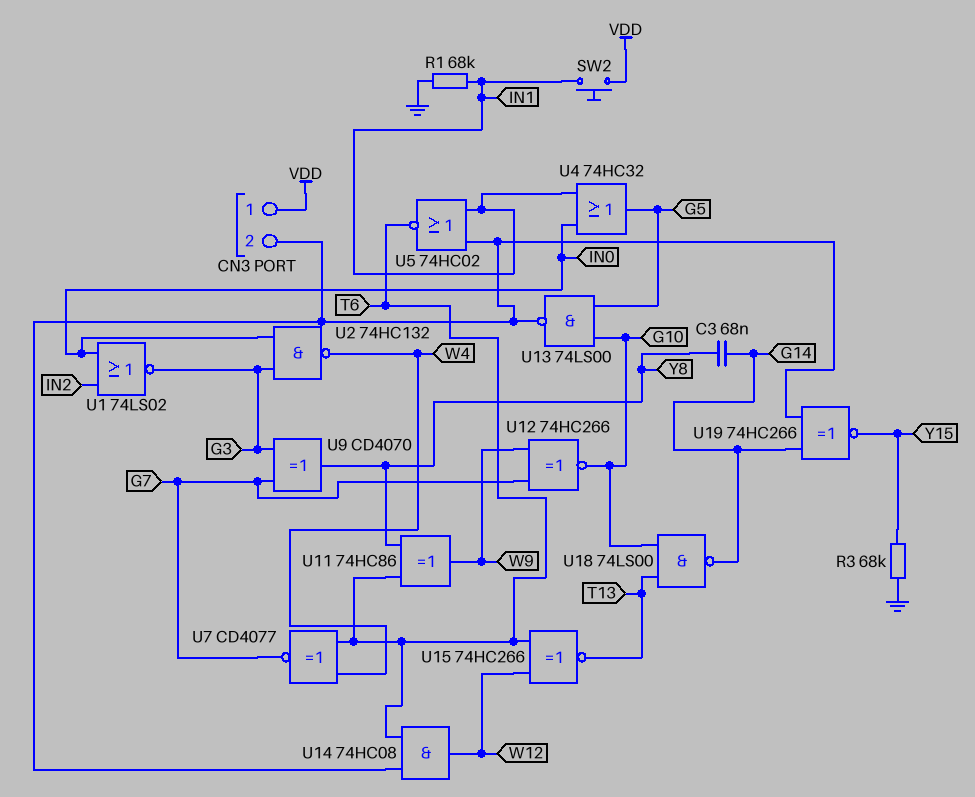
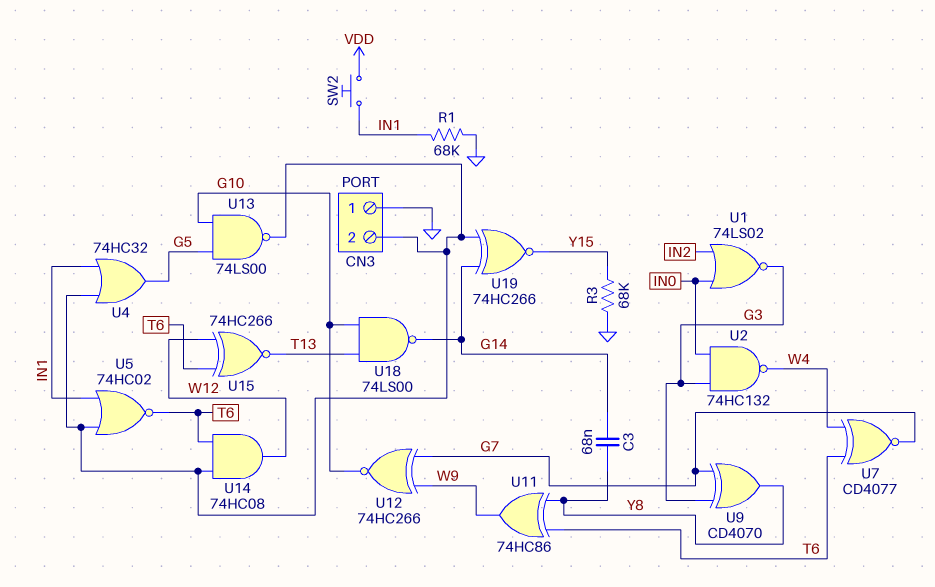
CN3 pin 1: VDD -> GND
U4: OR 74HC32 (in IN0, in IN1, out G5) -> OR 74HC32 (in CN3/2, in IN1, out G5)

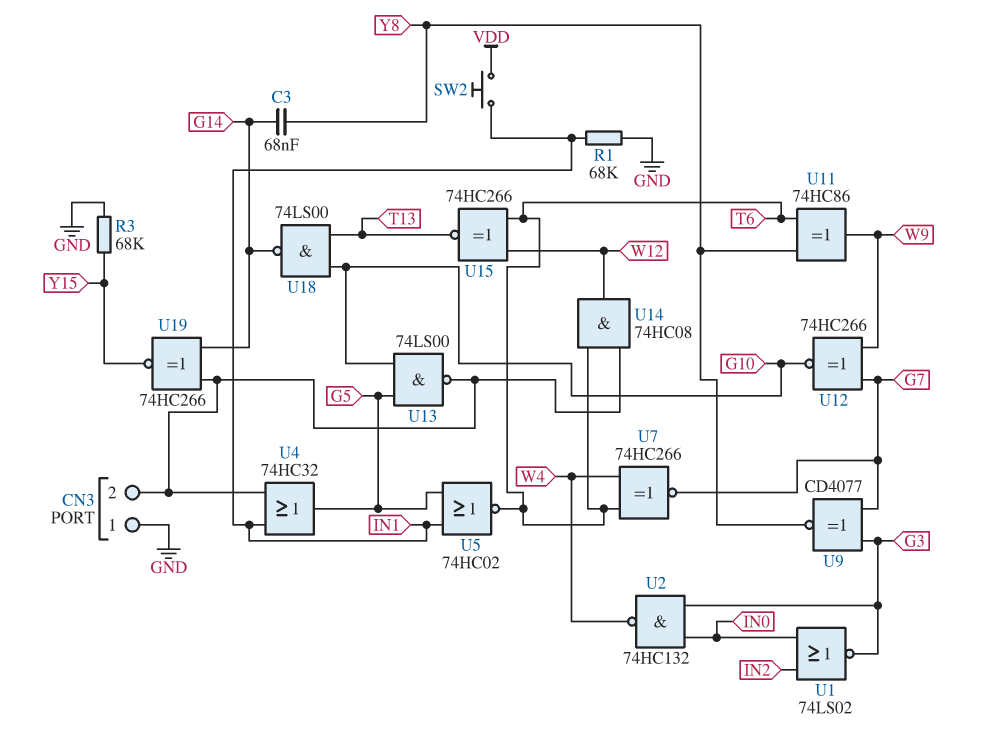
U5: NOR 74HC02 (in CN3/2, in IN1, out T6) -> NOR 74HC02 (in G5, in IN1, out T6)
U7: XNOR CD4077 (in T6, in W4, out G7) -> XNOR 74HC266 (in T6, in W4, out G7)
U9: XOR CD4070 (in G3, in G7, out Y8) -> XNOR CD4077 (in G3, in G7, out Y8)

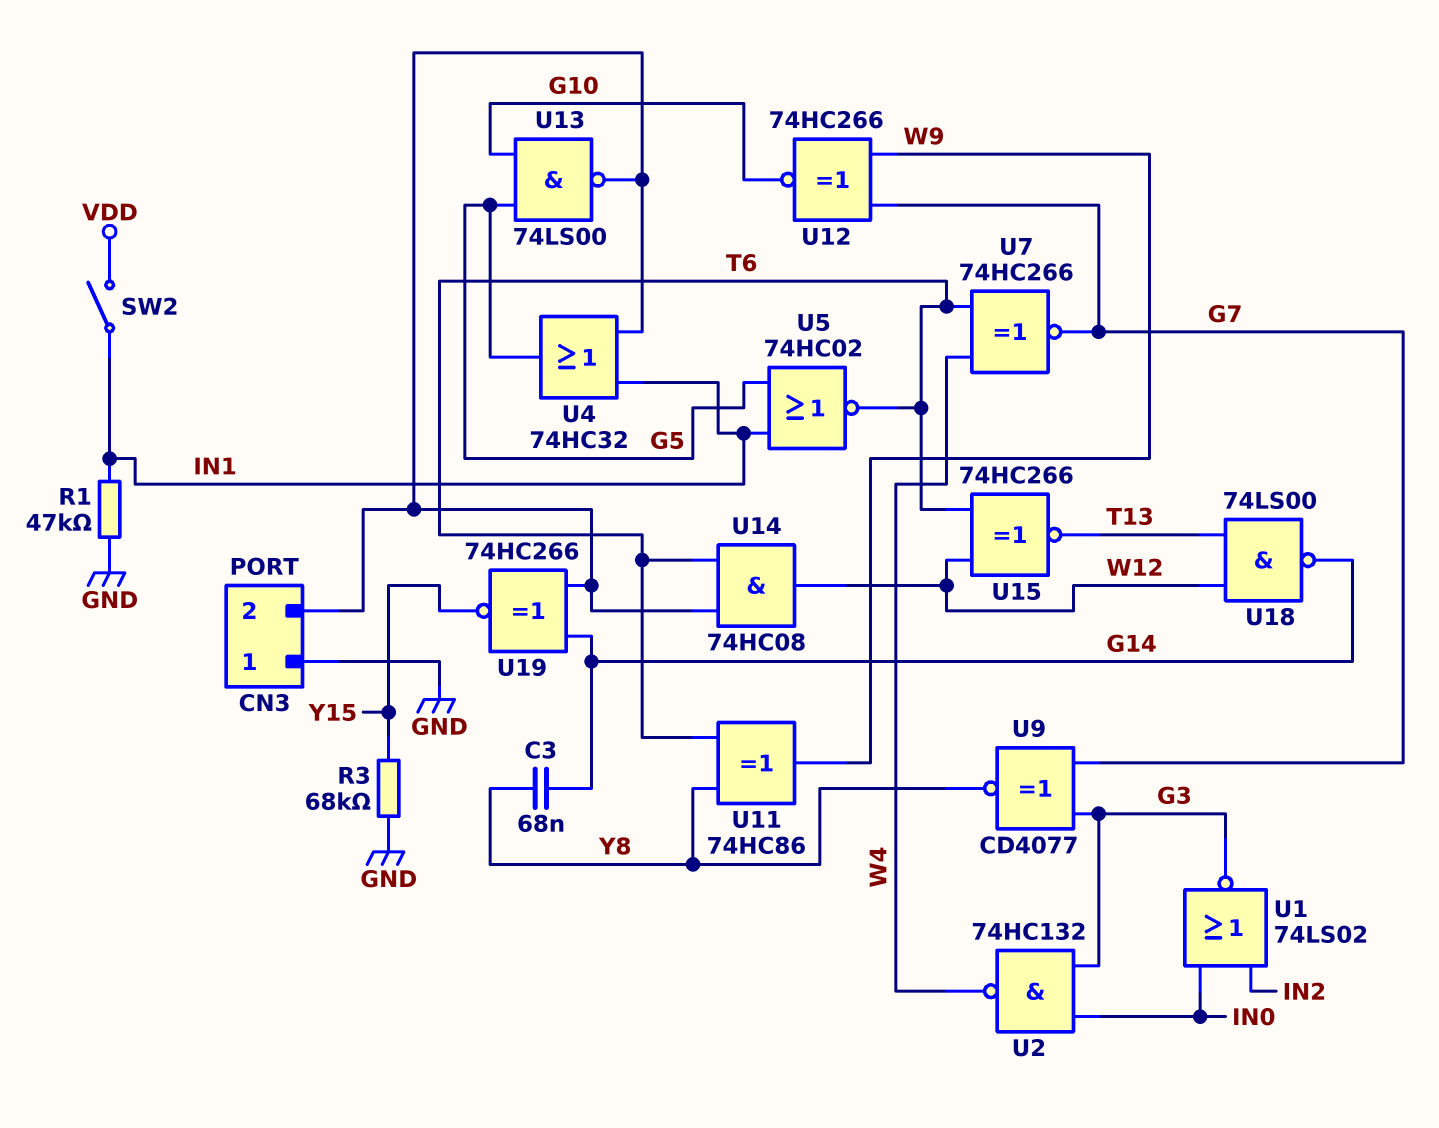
R1: 68k (GND, IN1) -> 47k (GND, IN1)
SW2: button (IN1, VDD) -> switch (IN1, VDD)
U18: NAND 74LS00 (in G10, in T13, out G14) -> NAND 74LS00 (in T13, in W12, out G14)

